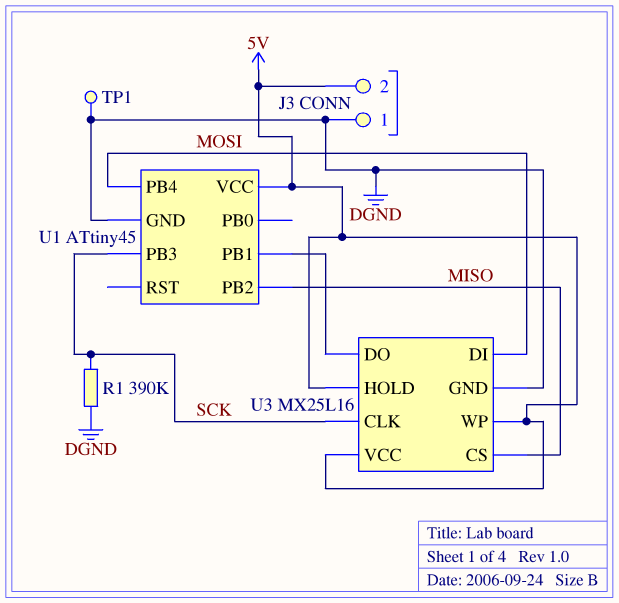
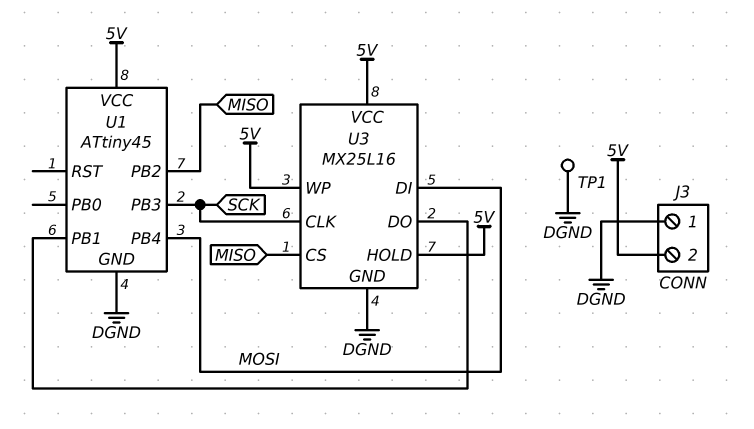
R1: 390k (DGND, SCK) -> none

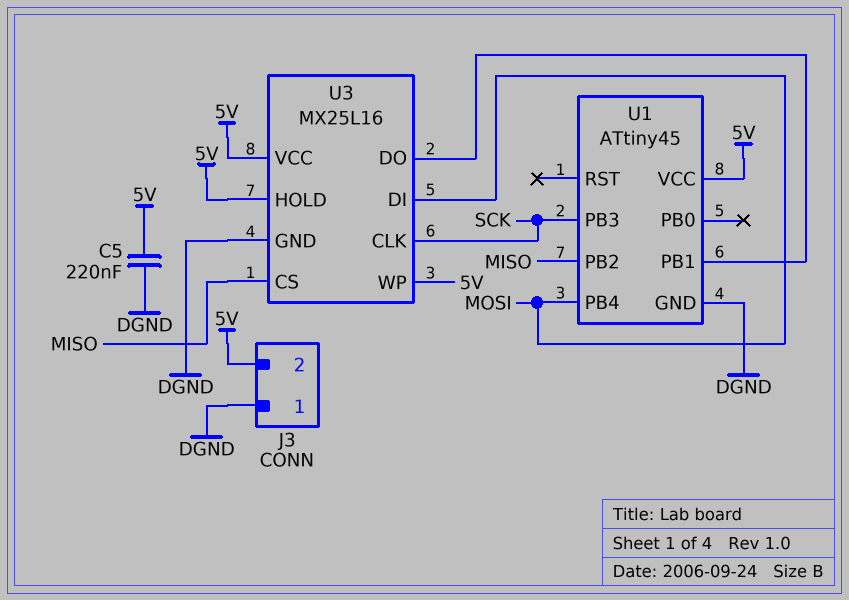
C5: none -> 220nF (5V, DGND)
TP1: test point (DGND) -> none

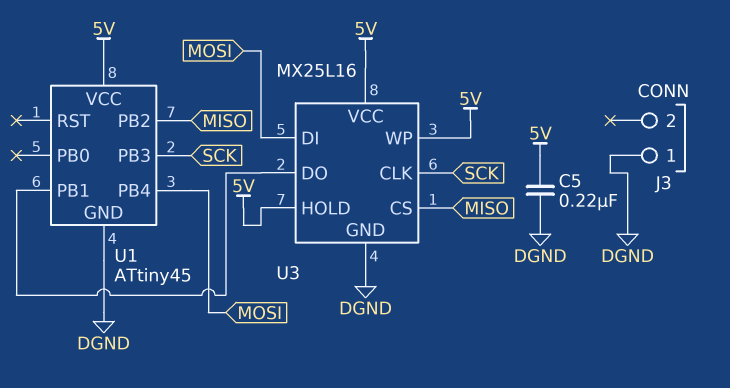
J3 pin 2: 5V -> none

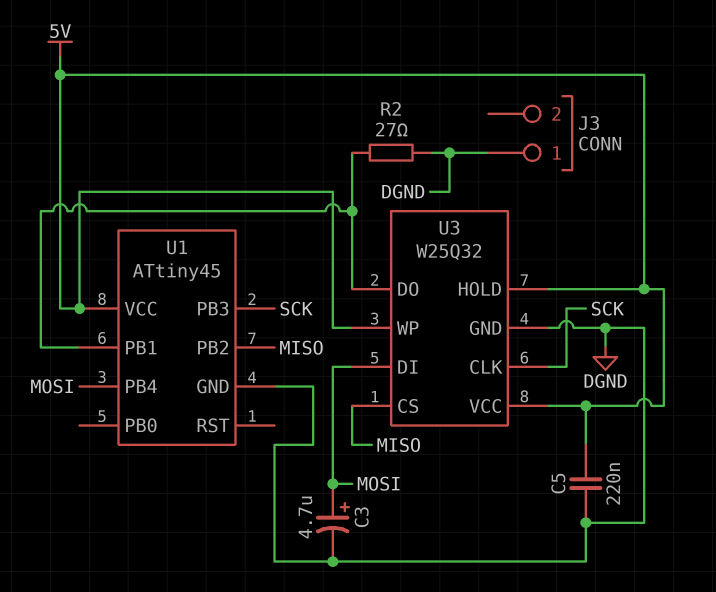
C3: none -> 4.7uF (plus MOSI, minus DGND)
R2: none -> 27 (DGND, U1/PB1)
U3: MX25L16 -> W25Q32

